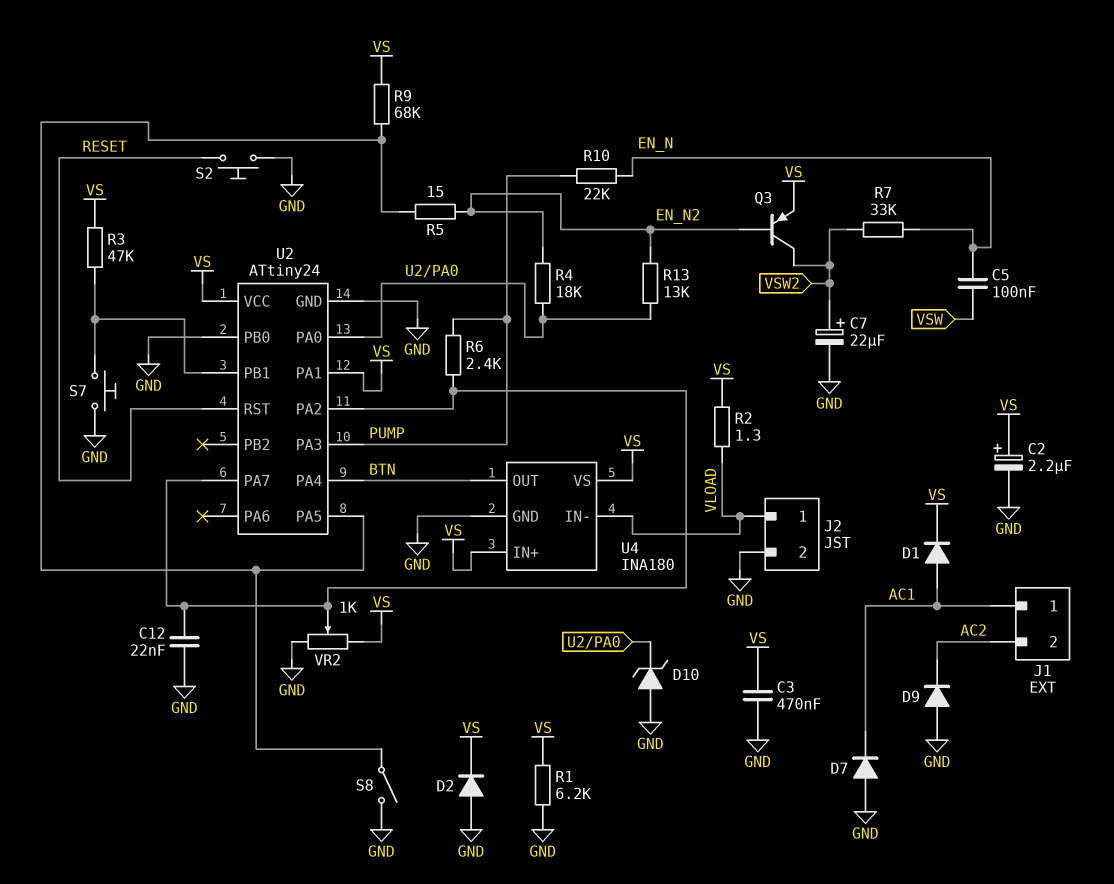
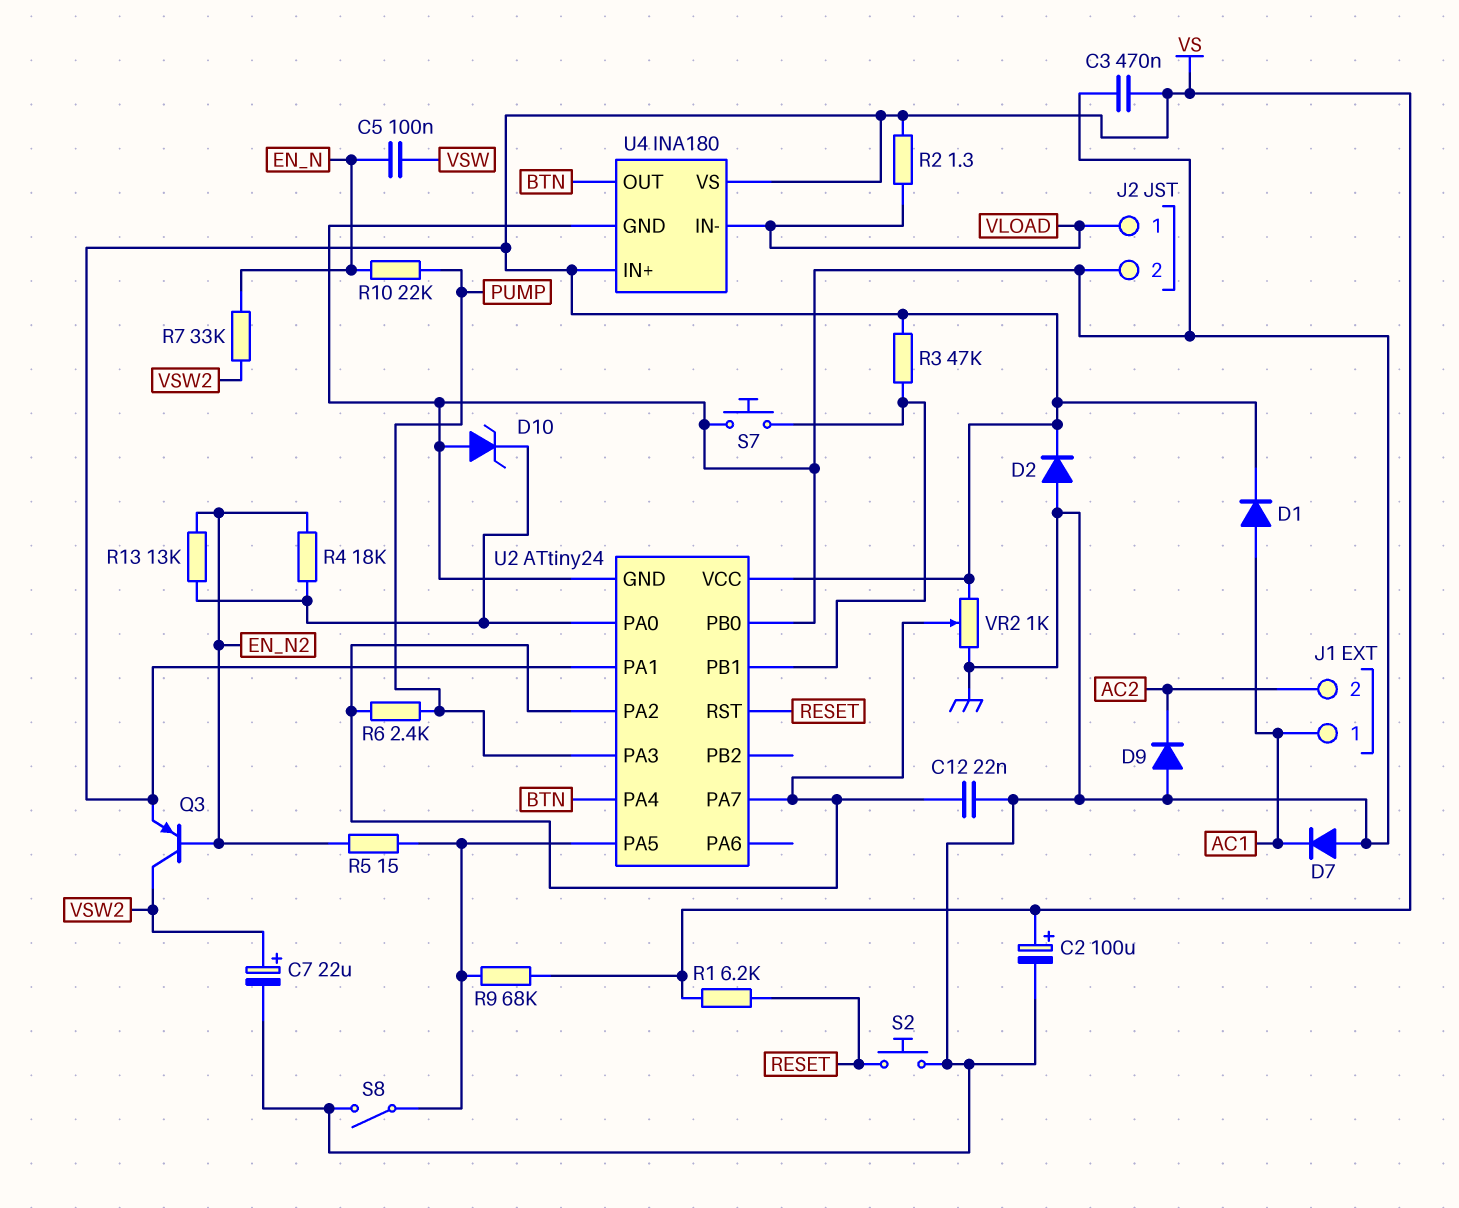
C2: 2.2uF (plus VS, minus GND) -> 100uF (plus VS, minus GND)
R1: 6.2k (GND, VS) -> 6.2k (RESET, VS)

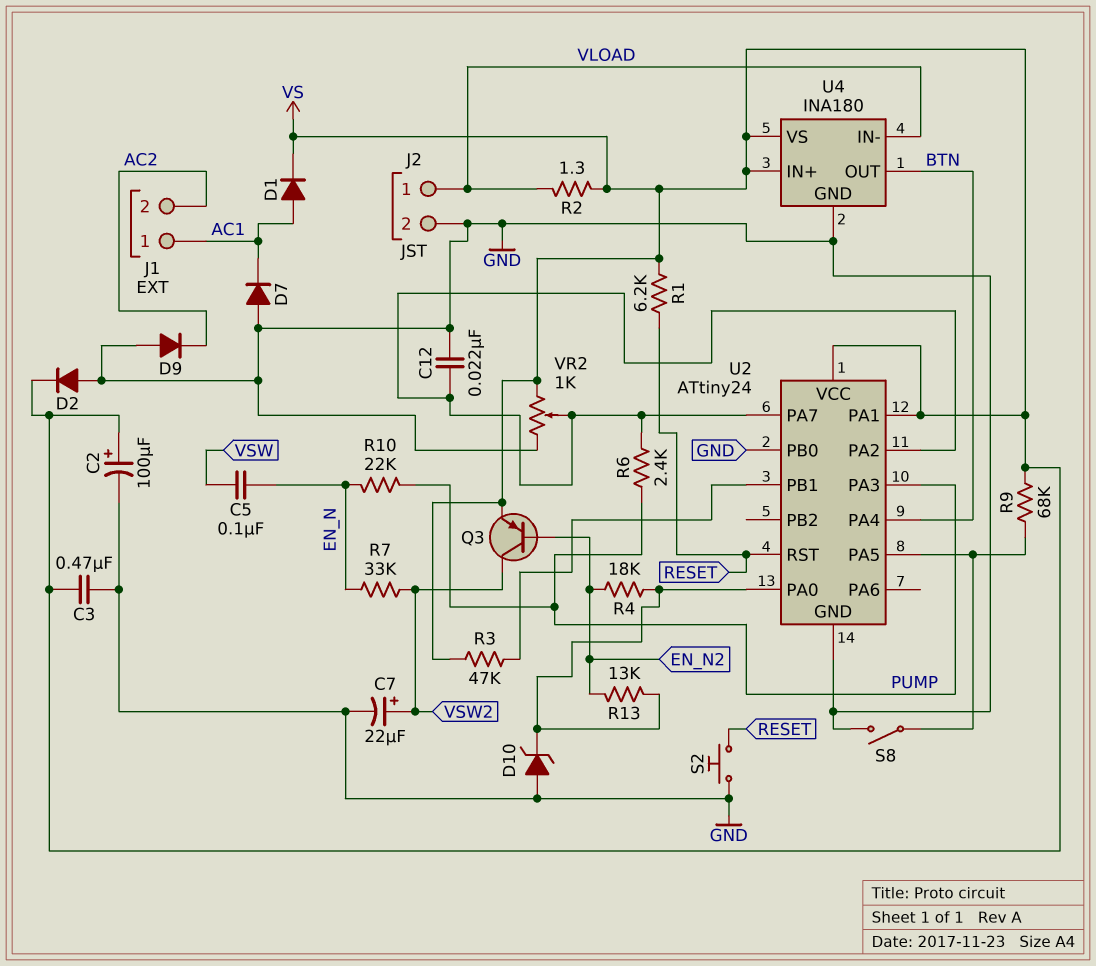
R5: 15 (EN_N2, U2/PA5) -> none
S7: button (GND, U2/PB1) -> none

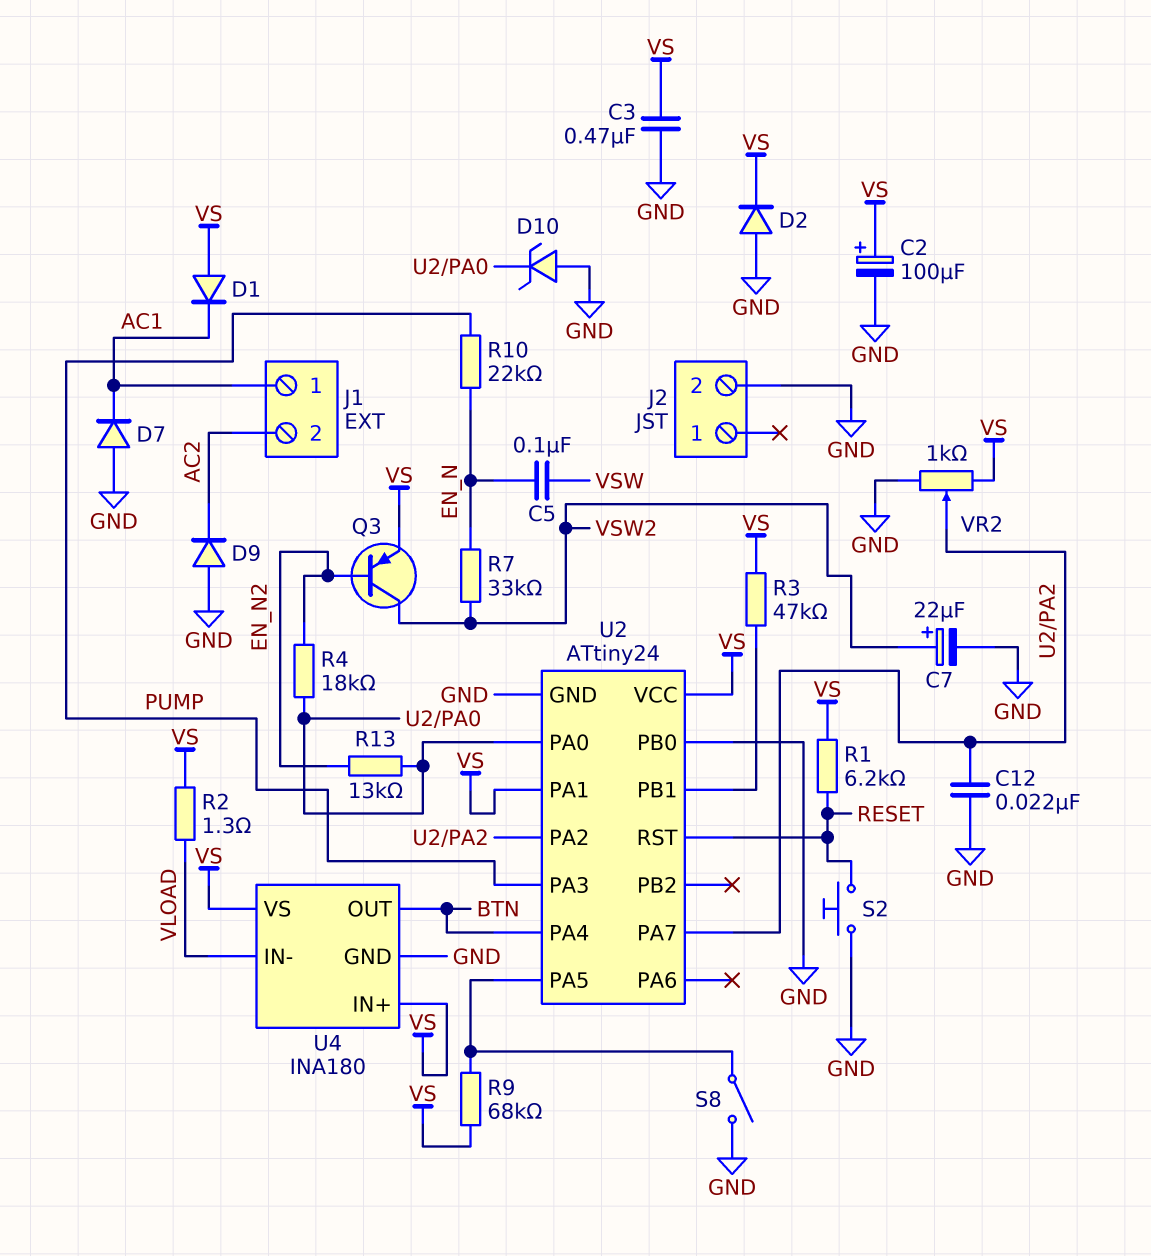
D1: diode (A AC1, K VS) -> diode (A VS, K AC1)
J2 pin 1: VLOAD -> none
R6: 2.4k (PUMP, U2/PA2) -> none

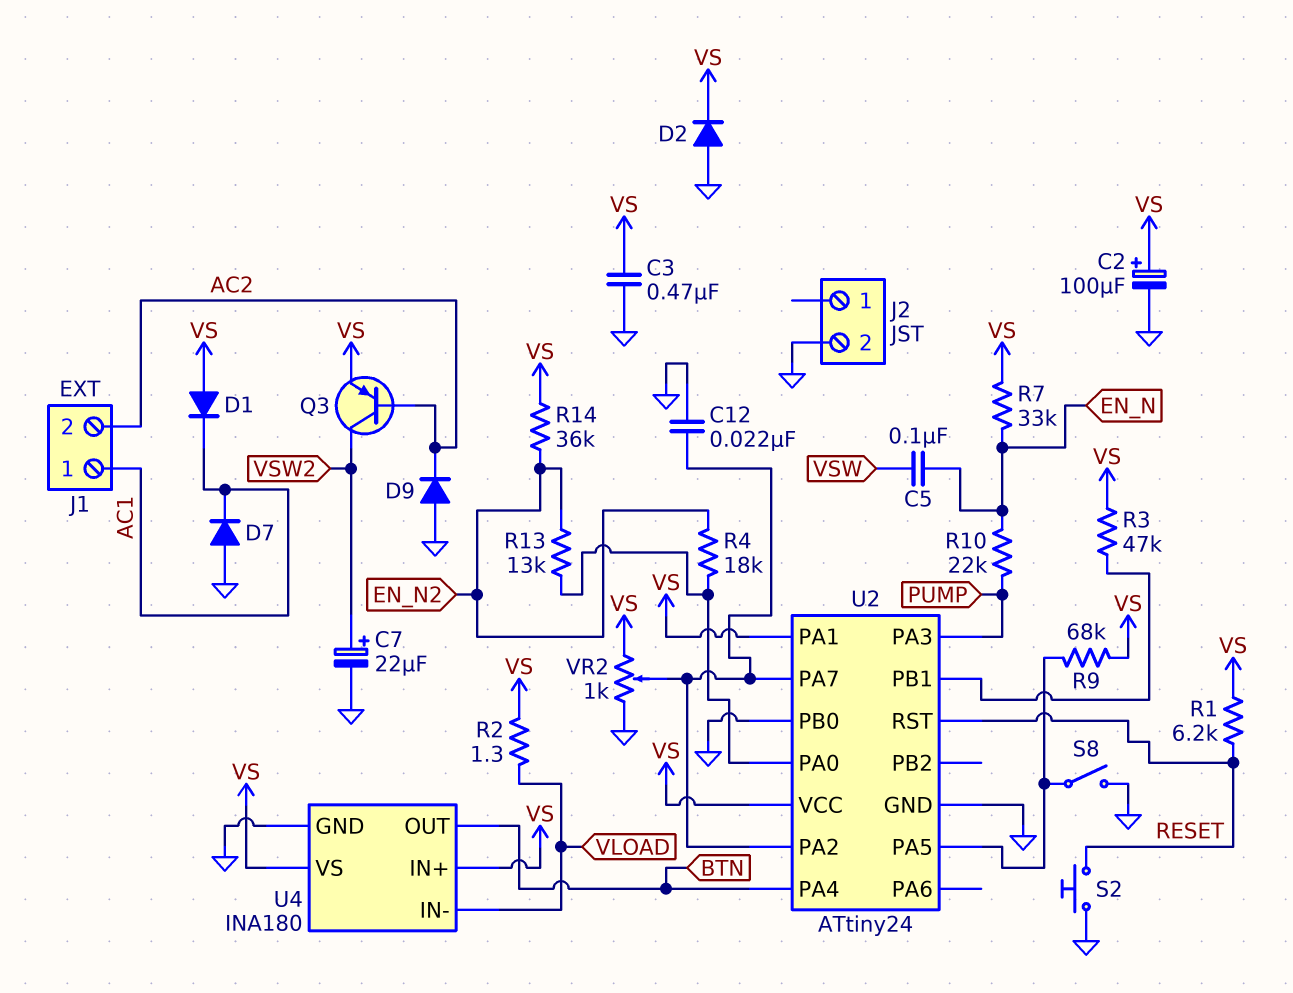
D10: zener (A GND, K U2/PA0) -> none
Q3: PNP (B EN_N2, C VSW2, E VS) -> PNP (B AC2, C VSW2, E VS)
R7: 33k (EN_N, VSW2) -> 33k (EN_N, VS)
R14: none -> 36k (EN_N2, VS)

